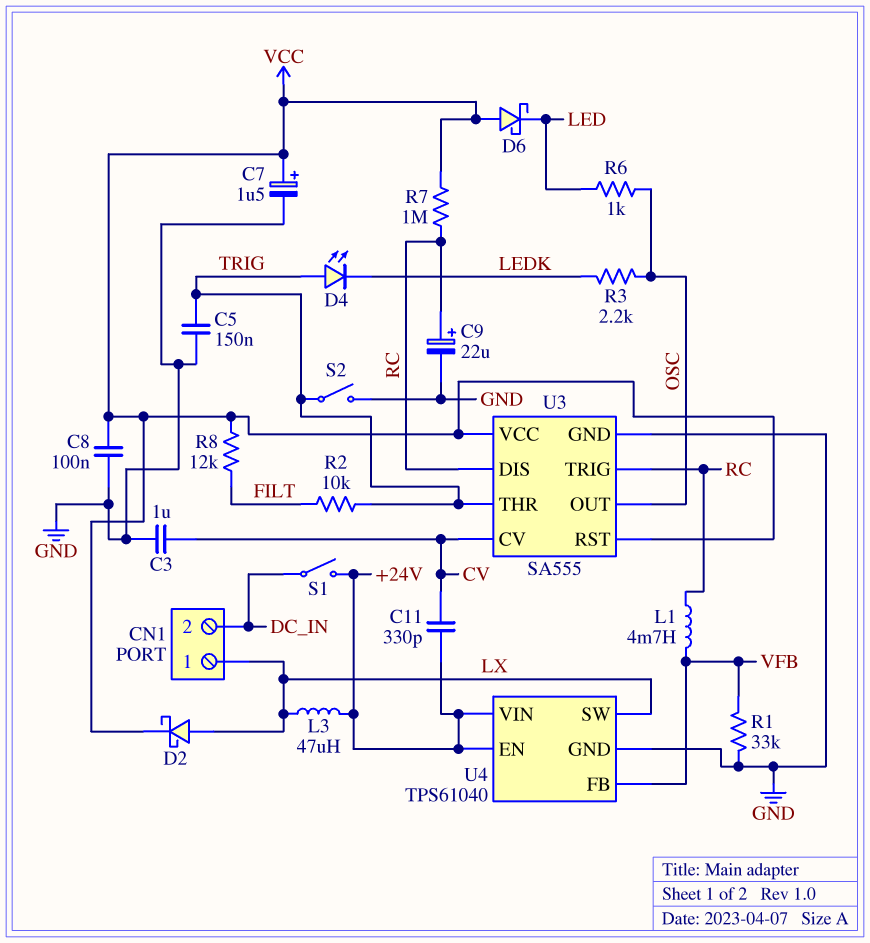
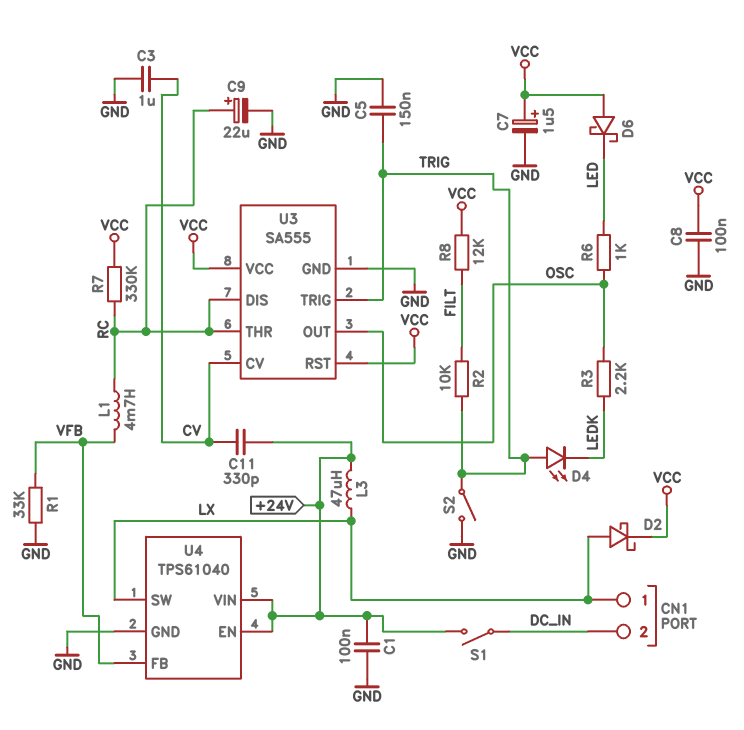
C1: none -> 100nF (+24V, GND)
R7: 1M (RC, VCC) -> 330k (RC, VCC)
U3 pin THR: TRIG -> RC
U3 pin TRIG: RC -> TRIG

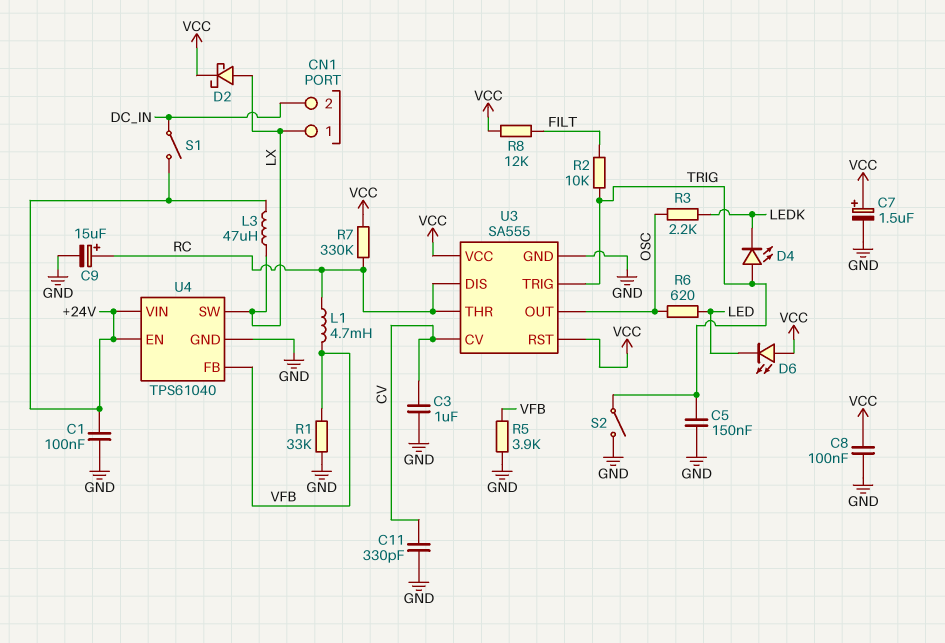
C9: 22uF (plus RC, minus GND) -> 15uF (plus RC, minus GND)
C11: 330pF (+24V, CV) -> 330pF (CV, GND)
D6: schottky (A VCC, K LED) -> LED (A VCC, K LED)
R5: none -> 3.9k (GND, VFB)
R6: 1k (LED, OSC) -> 620 (LED, OSC)

